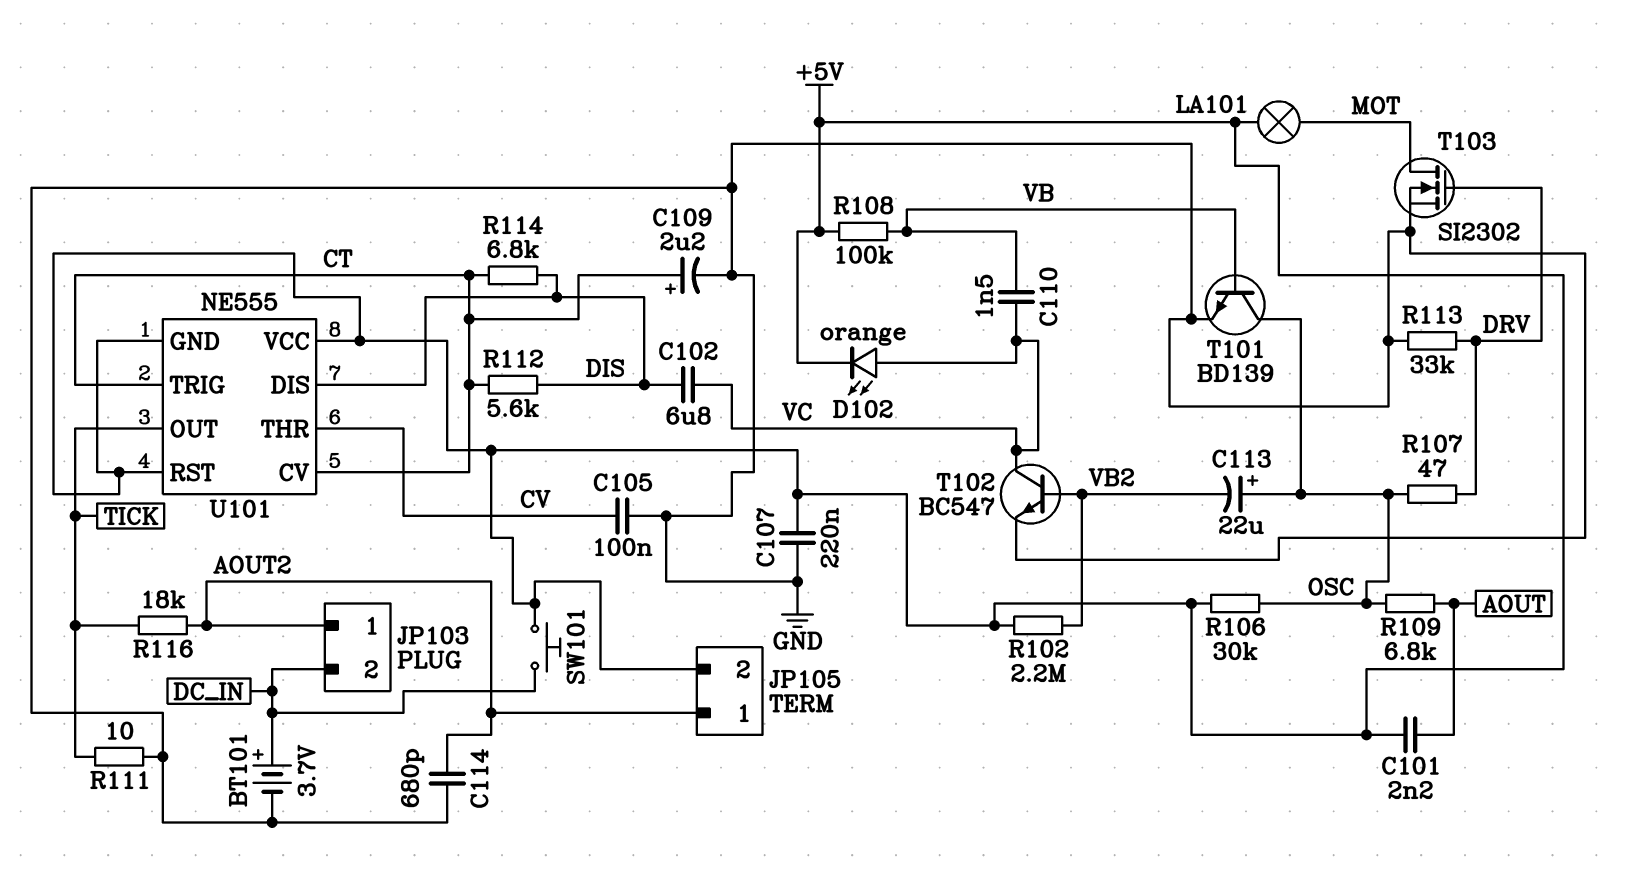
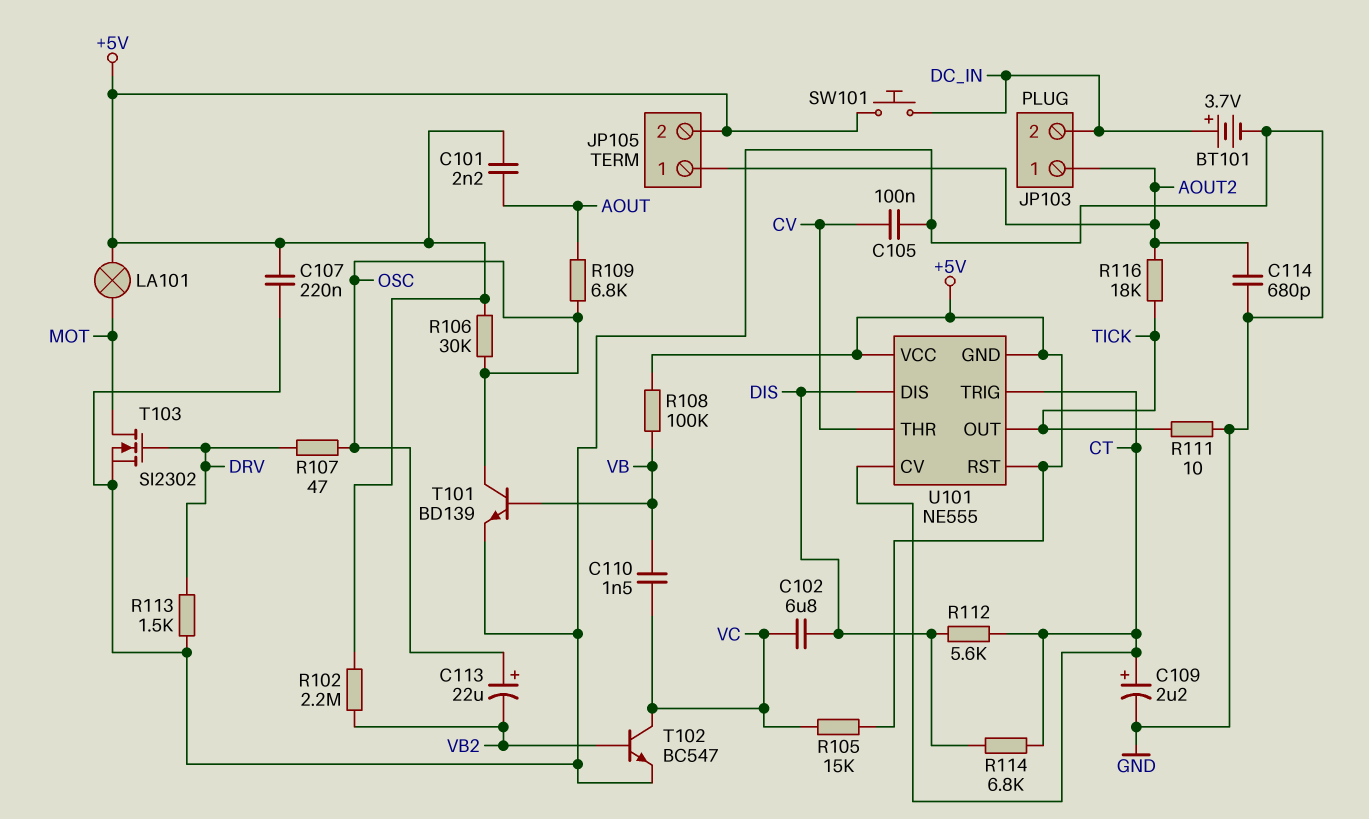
D102: LED orange (A VC, K +5V) -> none
R105: none -> 15k (+5V, VC)
R113: 33k (DRV, GND) -> 1.5k (DRV, GND)

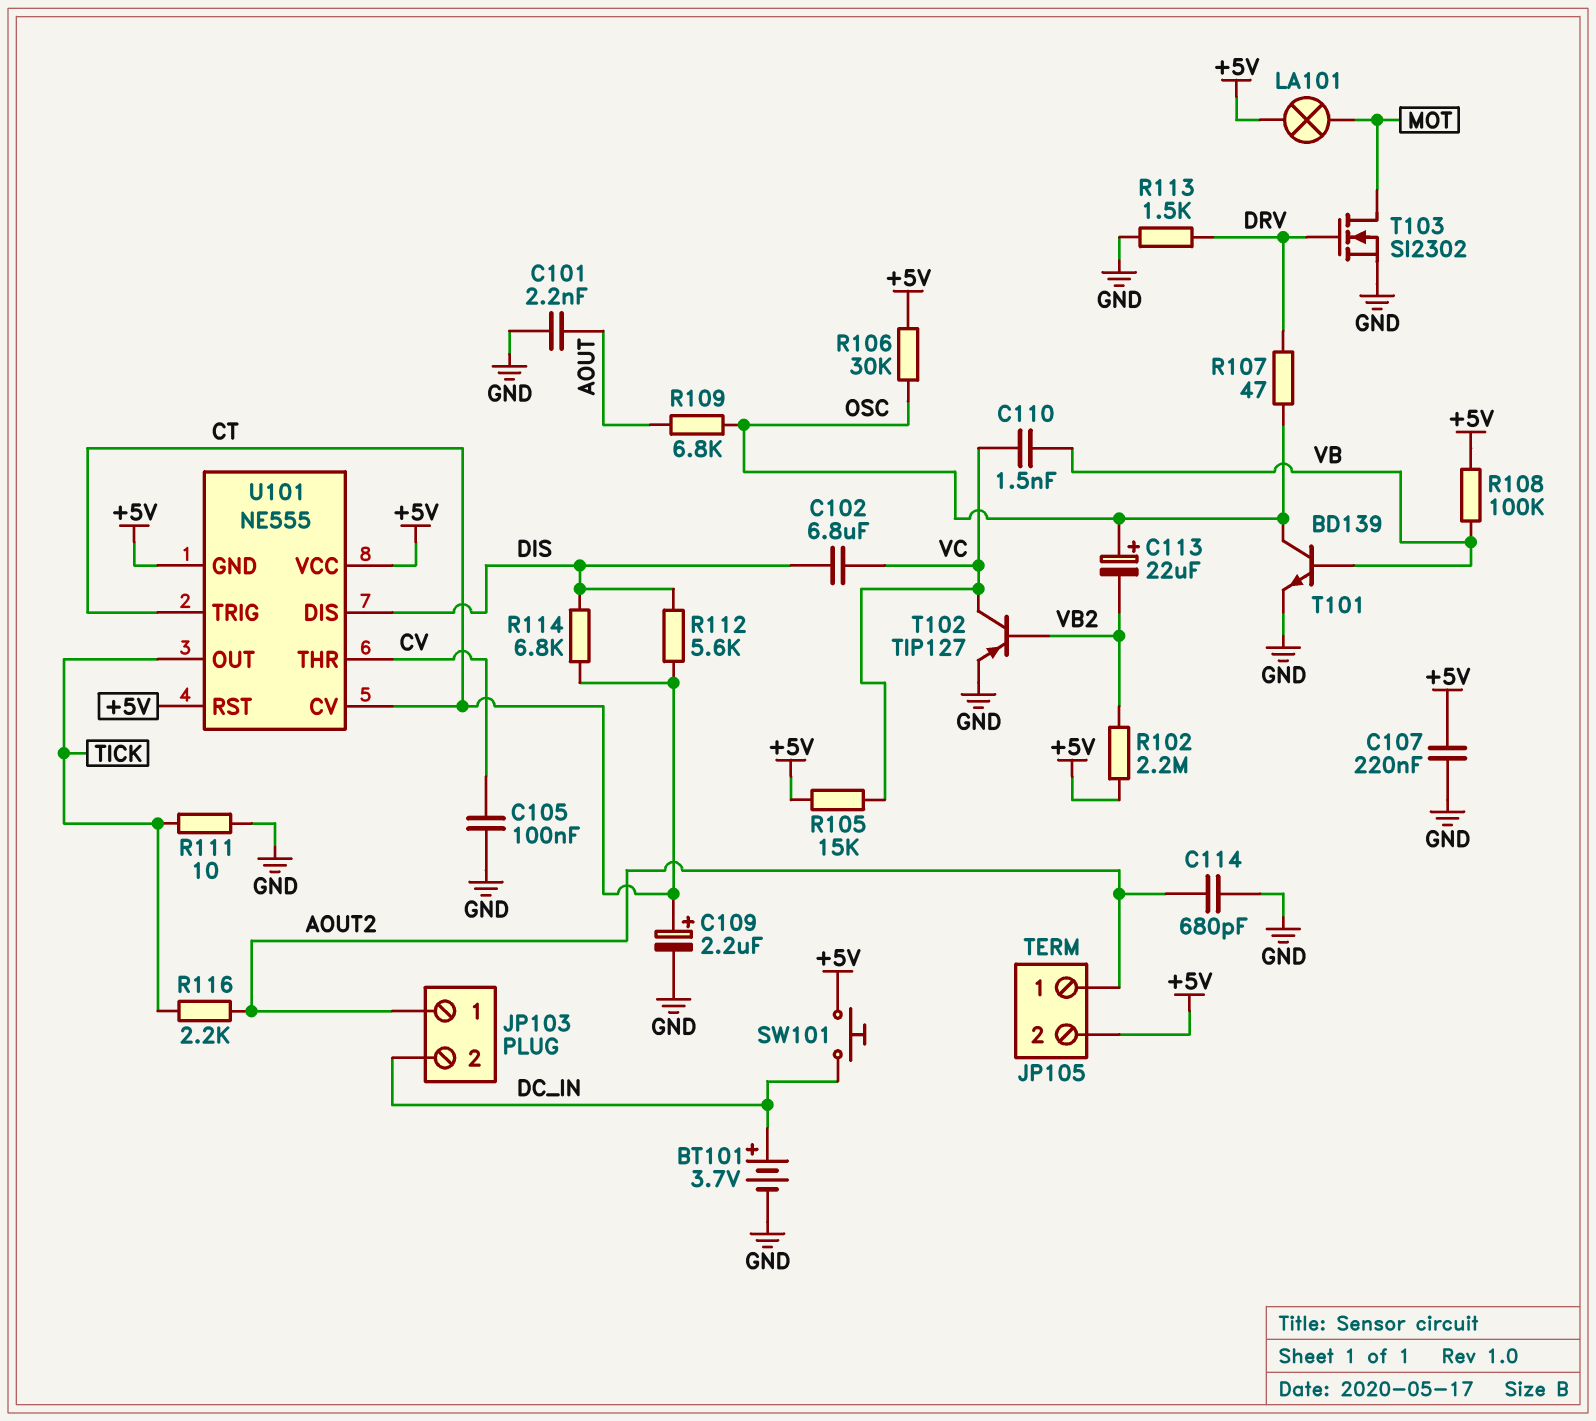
C101: 2.2nF (+5V, AOUT) -> 2.2nF (AOUT, GND)
R116: 18k (AOUT2, TICK) -> 2.2k (AOUT2, TICK)
T102: NPN BC547 (B VB2, C VC, E GND) -> PNP TIP127 (B VB2, C VC, E GND)

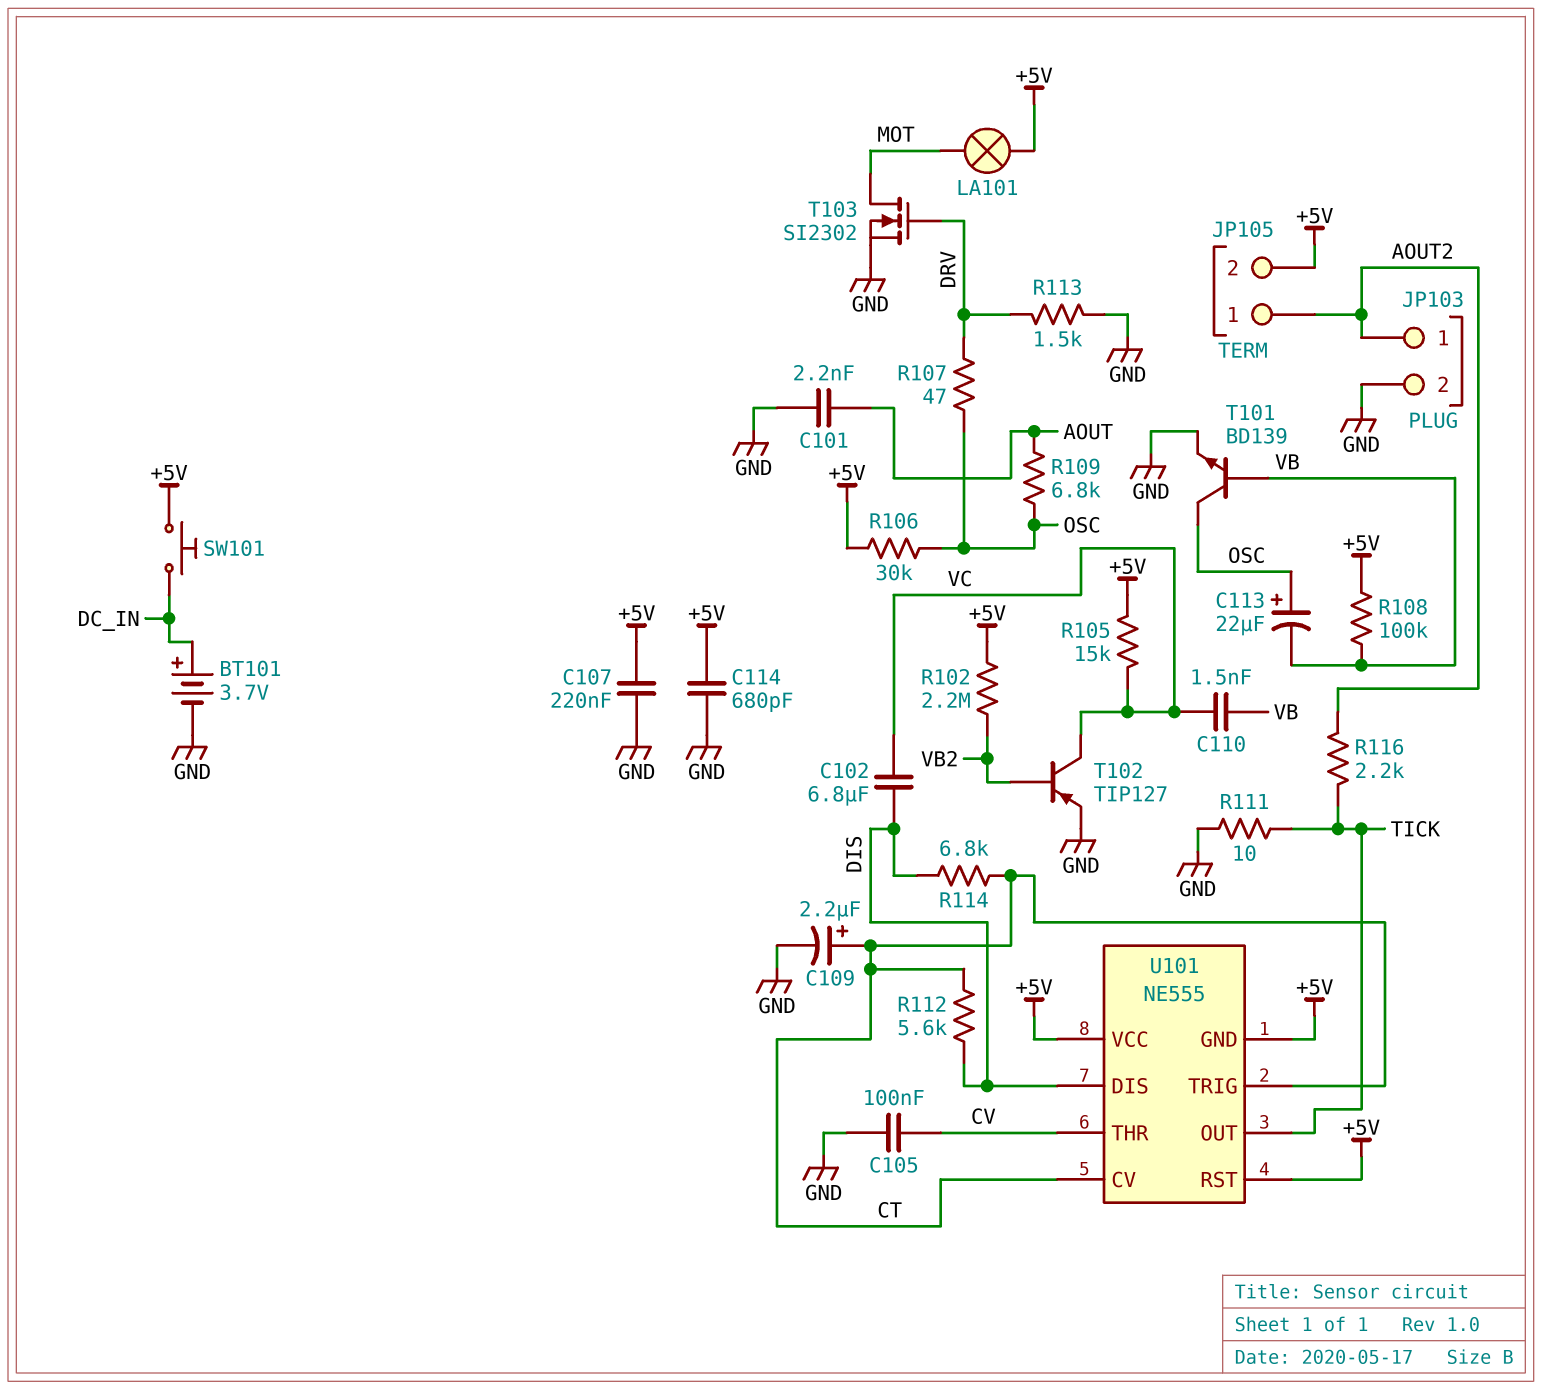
C113: 22uF (plus OSC, minus VB2) -> 22uF (plus OSC, minus VB)
C114: 680pF (AOUT2, GND) -> 680pF (+5V, GND)
JP103 pin 2: DC_IN -> GND

